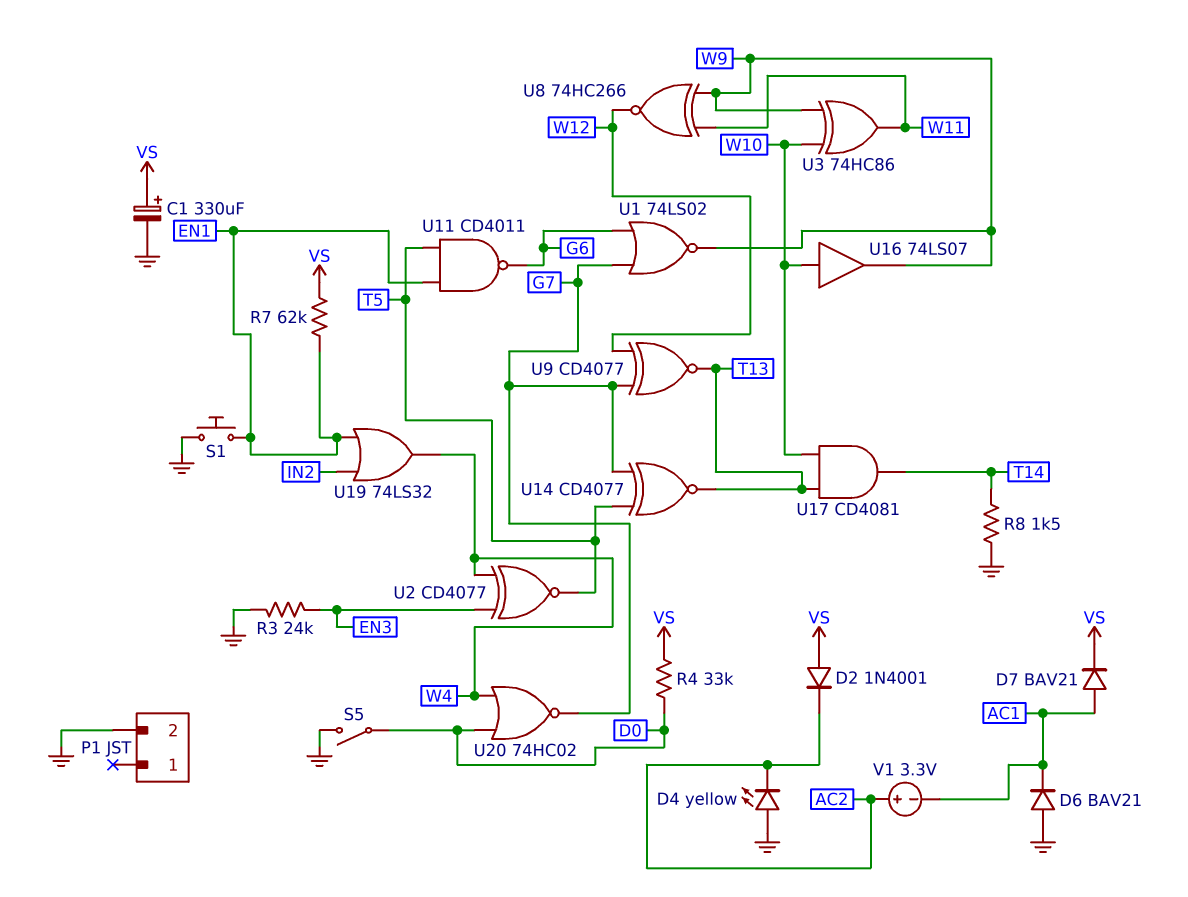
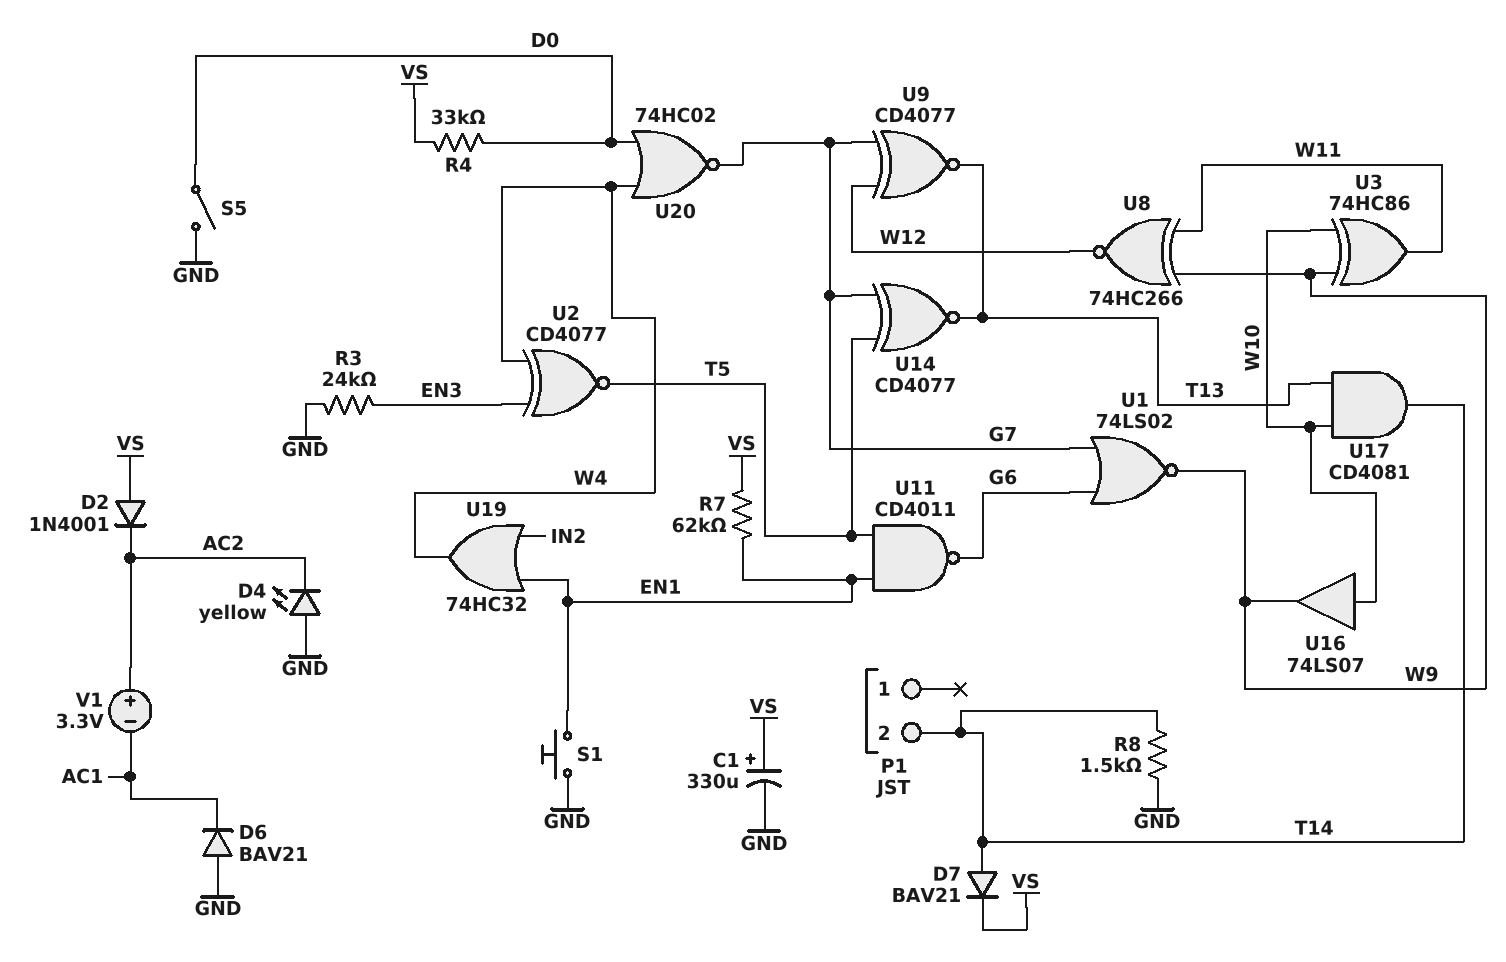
D7: diode BAV21 (A AC1, K VS) -> diode BAV21 (A T14, K VS)
P1 pin 2: GND -> T14
U19: OR 74LS32 (in EN1, in IN2, out W4) -> OR 74HC32 (in EN1, in IN2, out W4)

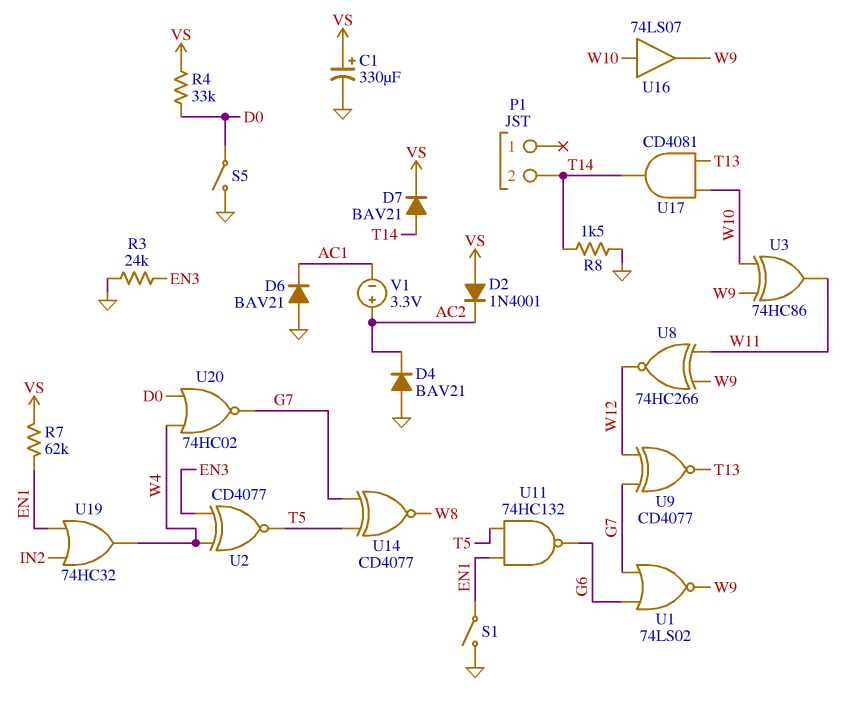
D4: LED yellow (A GND, K AC2) -> diode BAV21 (A GND, K AC2)
S1: button (EN1, GND) -> switch (EN1, GND)
U11: NAND CD4011 (in EN1, in T5, out G6) -> NAND 74HC132 (in EN1, in T5, out G6)
U14: XNOR CD4077 (in G7, in T5, out T13) -> XNOR CD4077 (in G7, in T5, out W8)

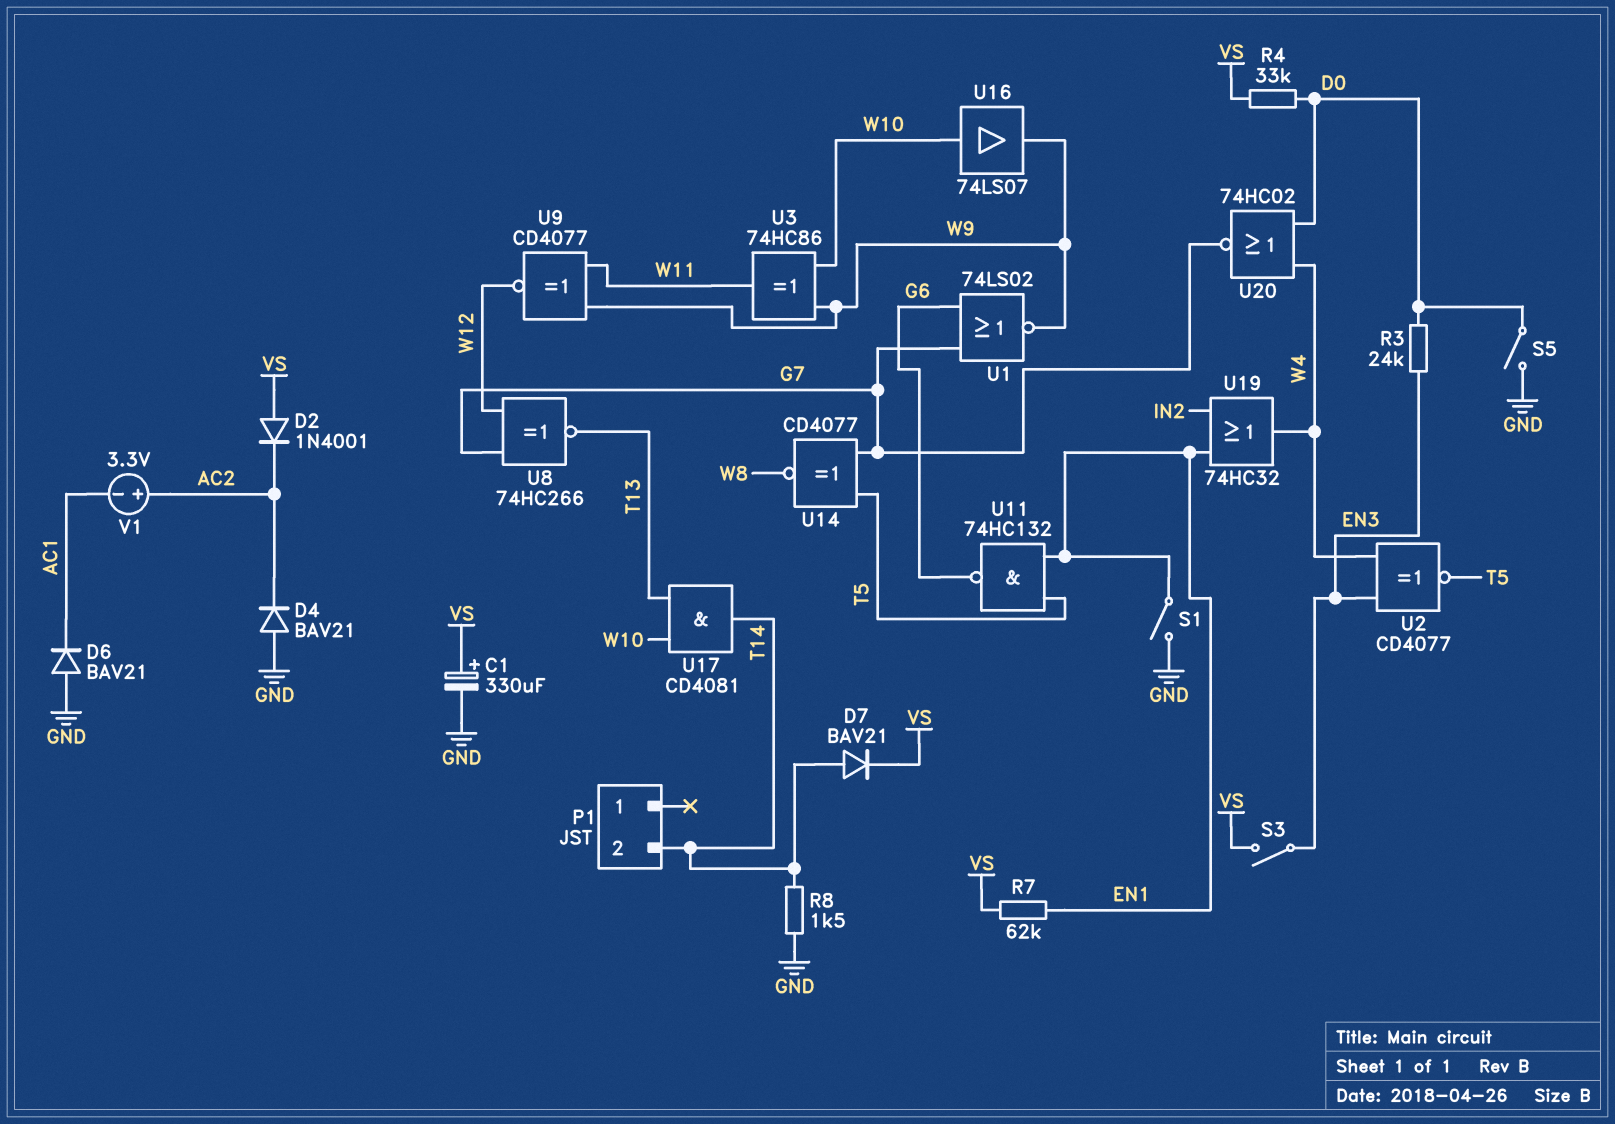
R3: 24k (EN3, GND) -> 24k (D0, EN3)
S3: none -> switch (EN3, VS)
U8: XNOR 74HC266 (in W9, in W11, out W12) -> XNOR 74HC266 (in G7, in W12, out T13)
U9: XNOR CD4077 (in G7, in W12, out T13) -> XNOR CD4077 (in W9, in W11, out W12)

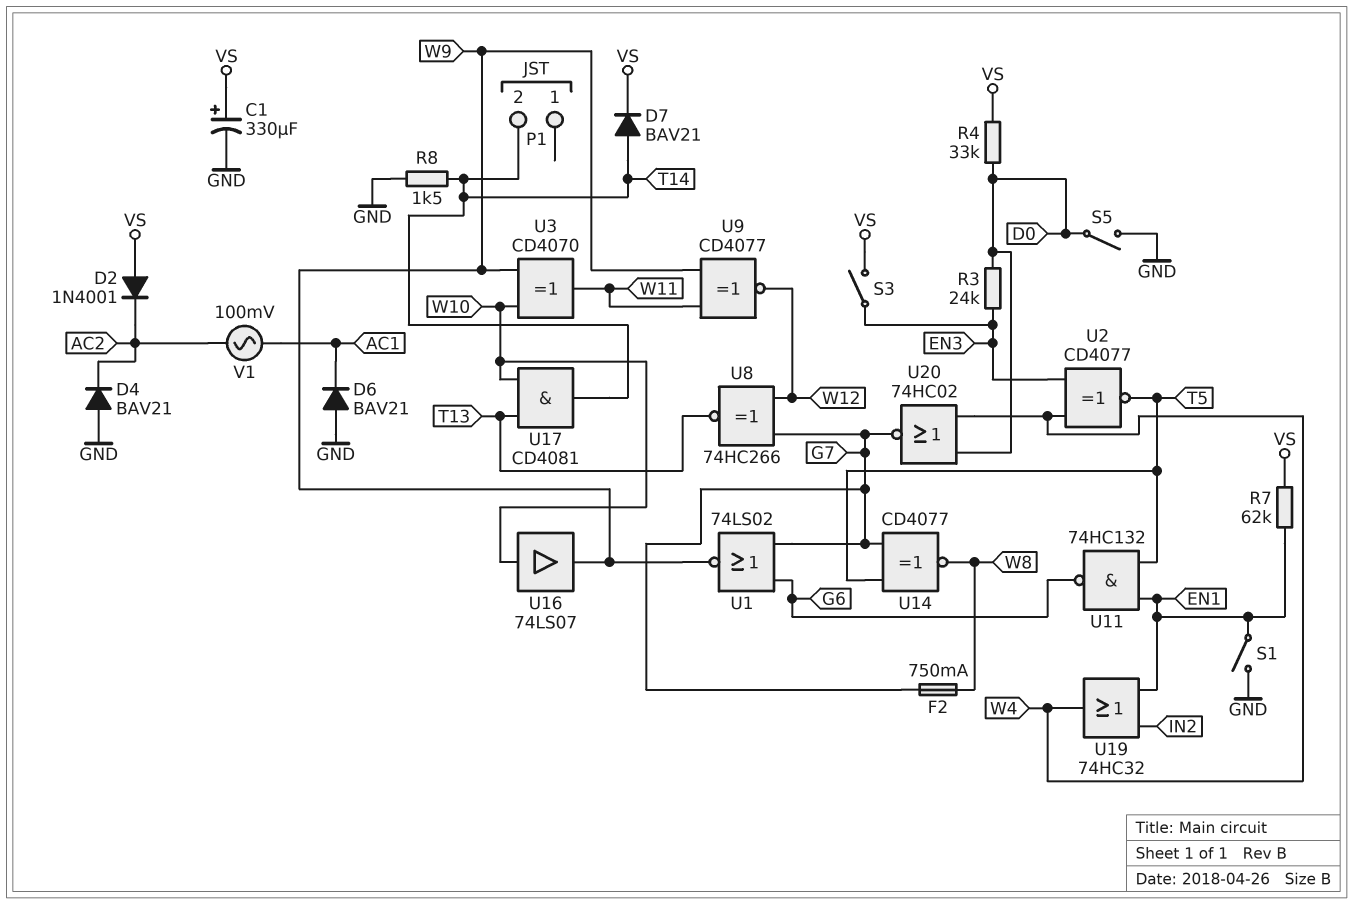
F2: none -> 750mA (G7, W8)
U3: XOR 74HC86 (in W9, in W10, out W11) -> XOR CD4070 (in W9, in W10, out W11)
V1: 3.3V (plus AC2, minus AC1) -> AC 100mV (AC1, AC2)

